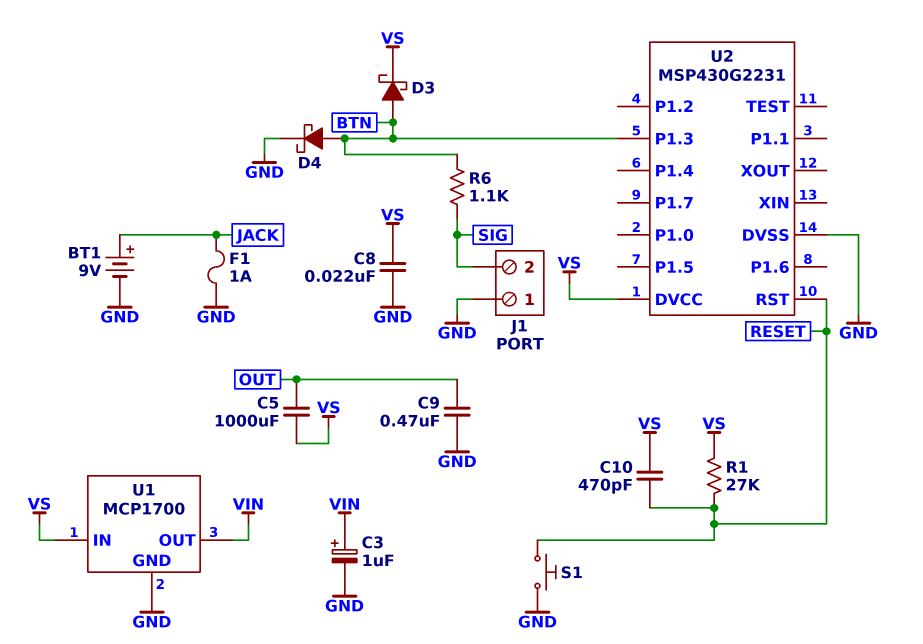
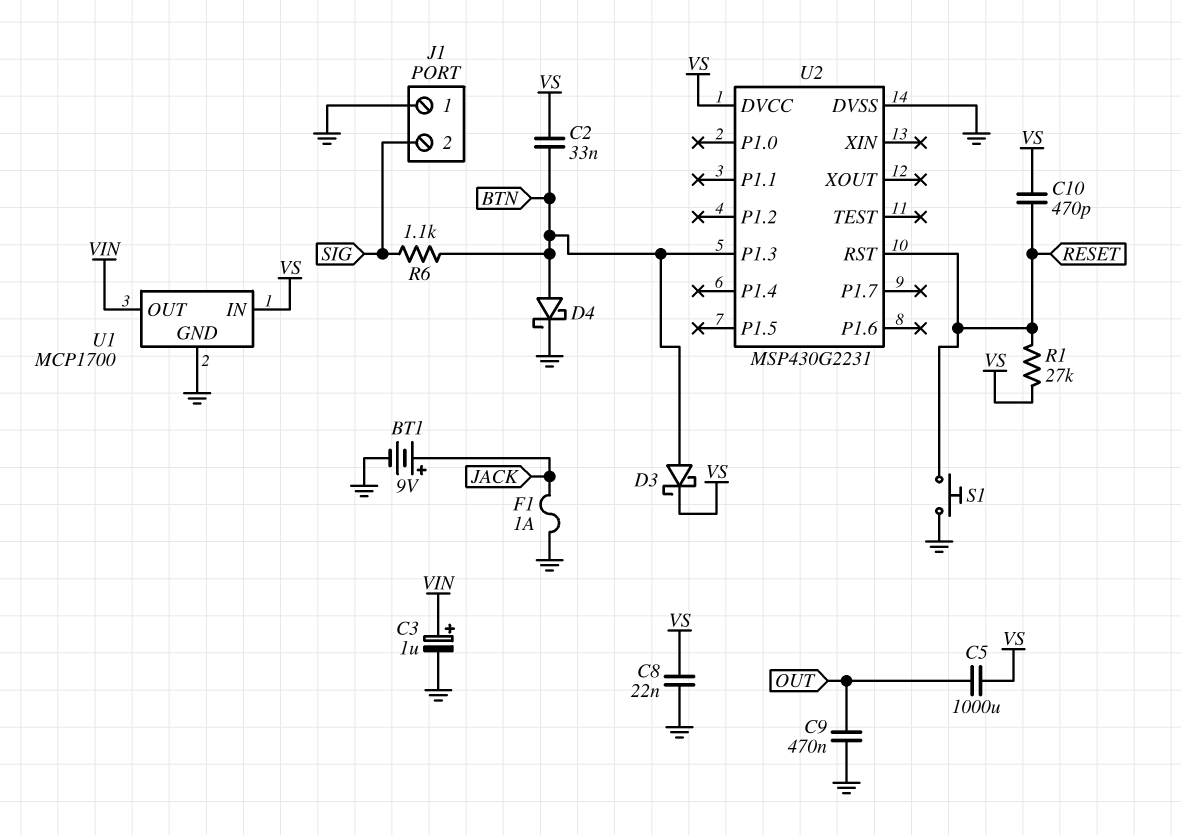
C2: none -> 33nF (BTN, VS)

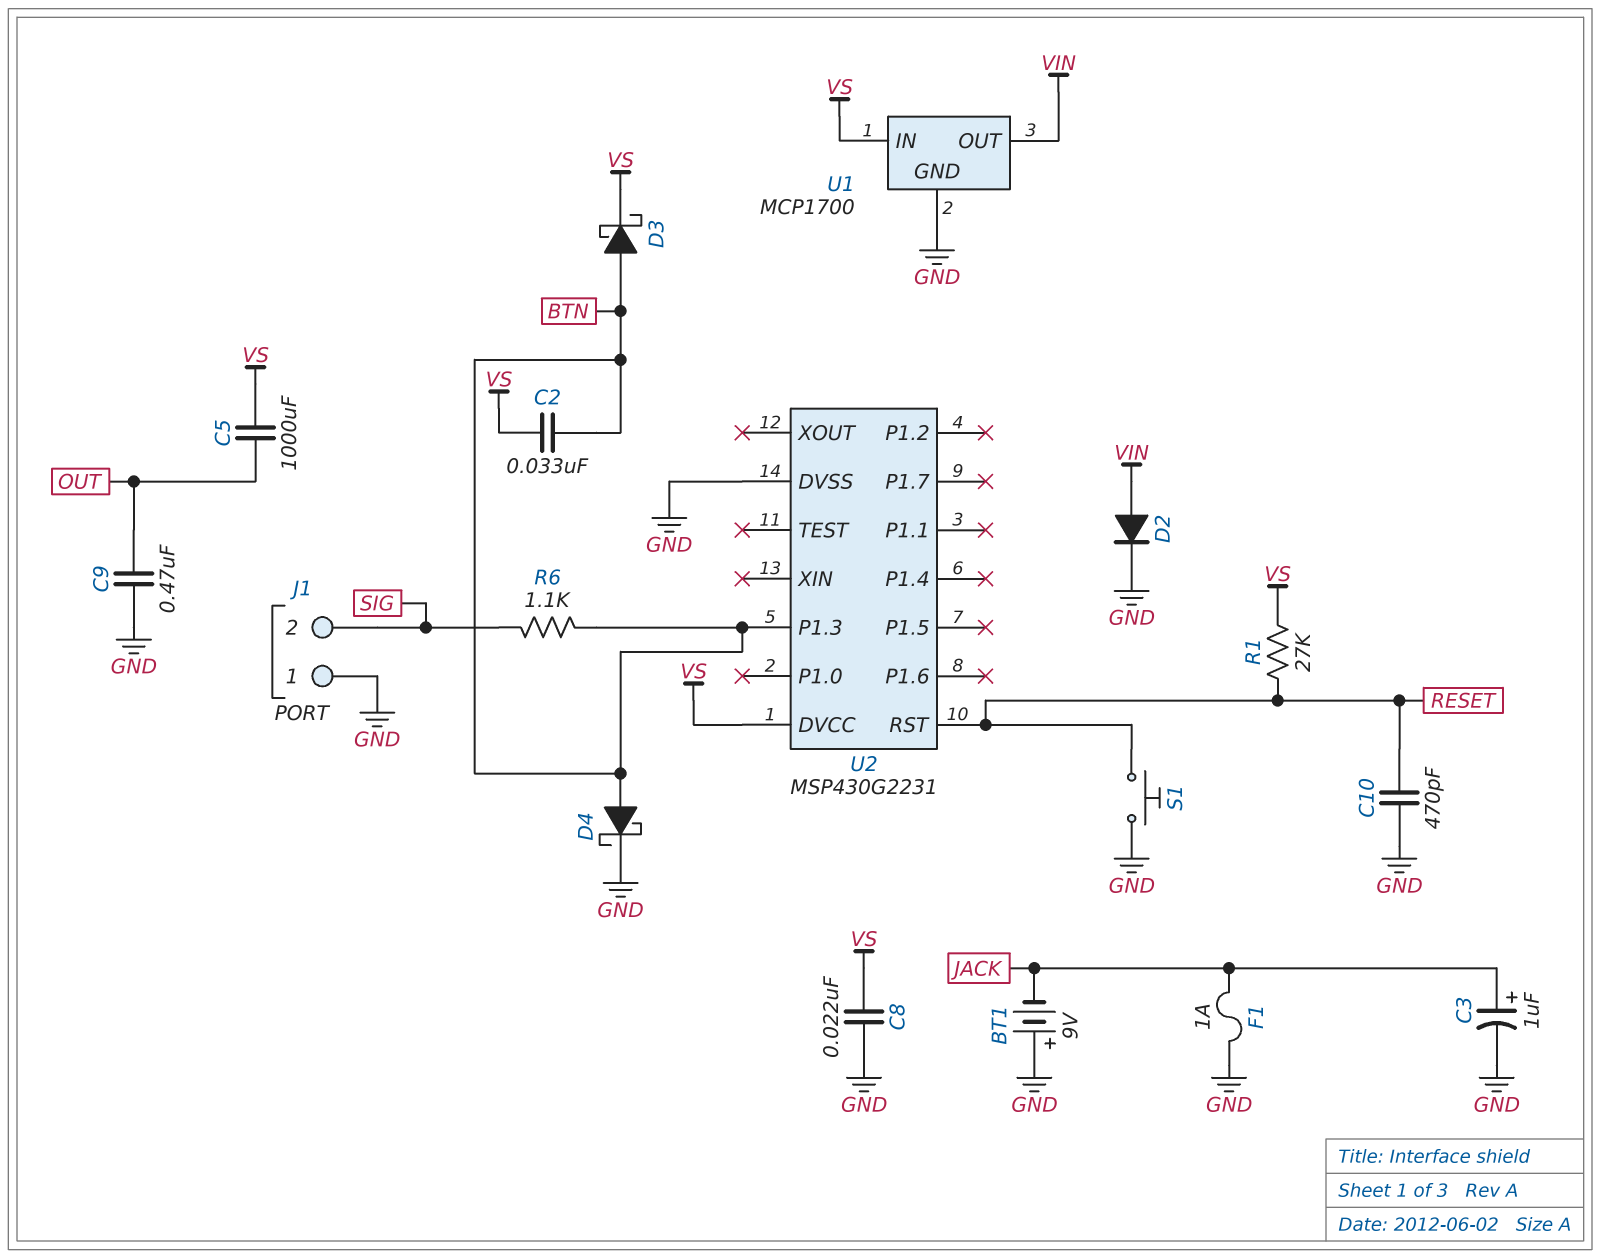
BT1: 9V (plus JACK, minus GND) -> 9V (plus GND, minus JACK)
C3: 1uF (plus VIN, minus GND) -> 1uF (plus JACK, minus GND)
C10: 470pF (RESET, VS) -> 470pF (GND, RESET)
D2: none -> diode (A VIN, K GND)

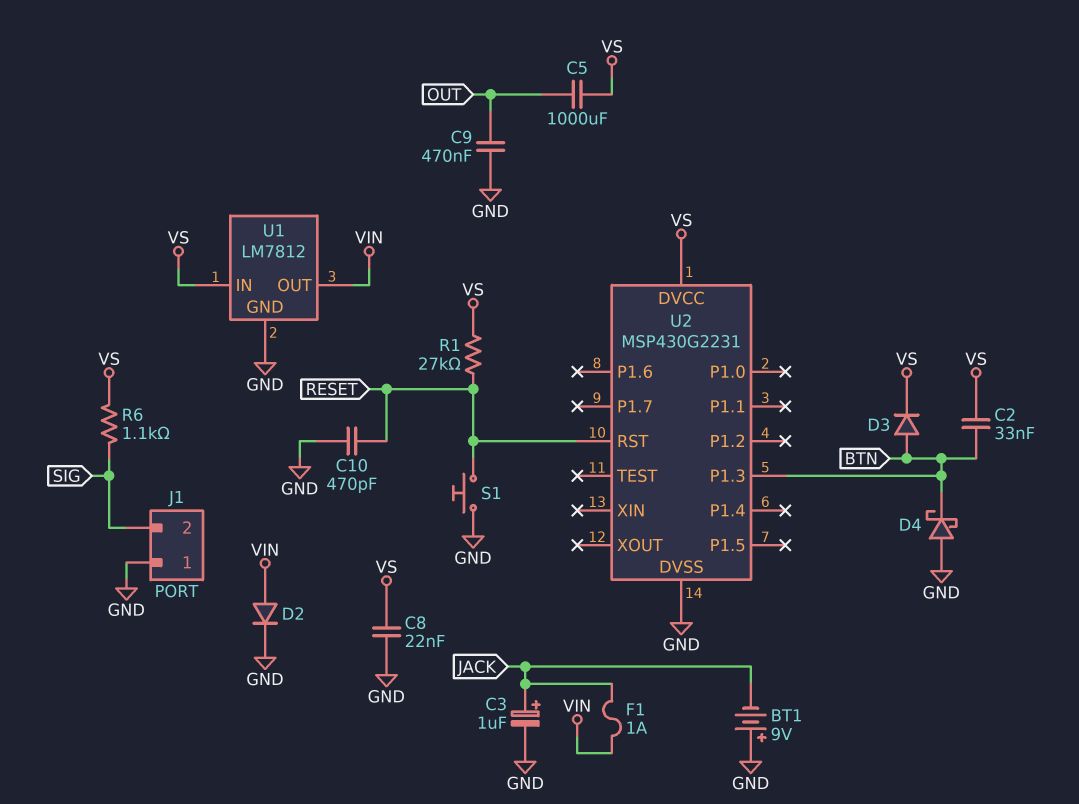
D3: schottky (A BTN, K VS) -> diode (A BTN, K VS)
D4: schottky (A BTN, K GND) -> schottky (A GND, K BTN)
F1: 1A (GND, JACK) -> 1A (JACK, VIN)
R6: 1.1k (BTN, SIG) -> 1.1k (SIG, VS)
U1: MCP1700 -> LM7812

